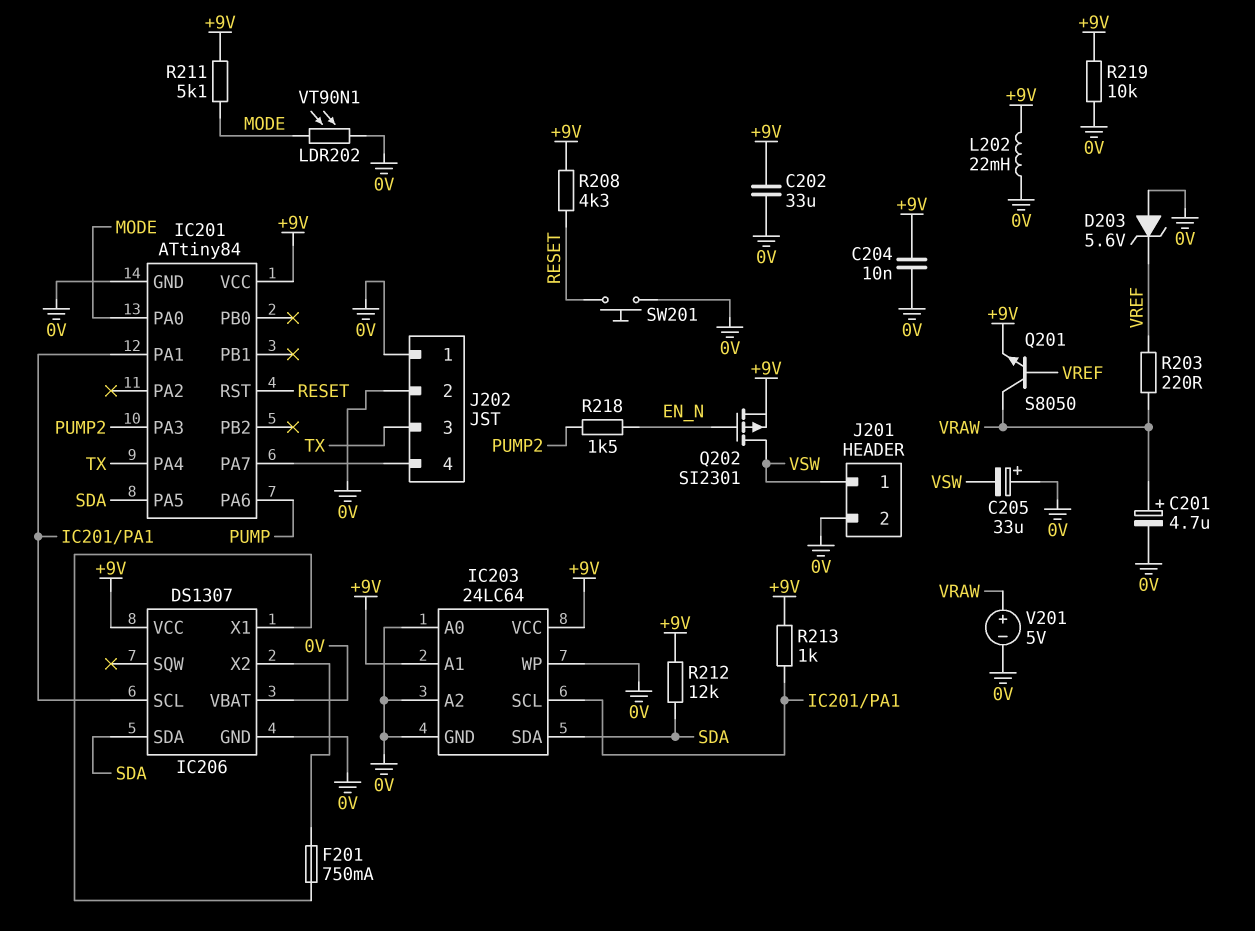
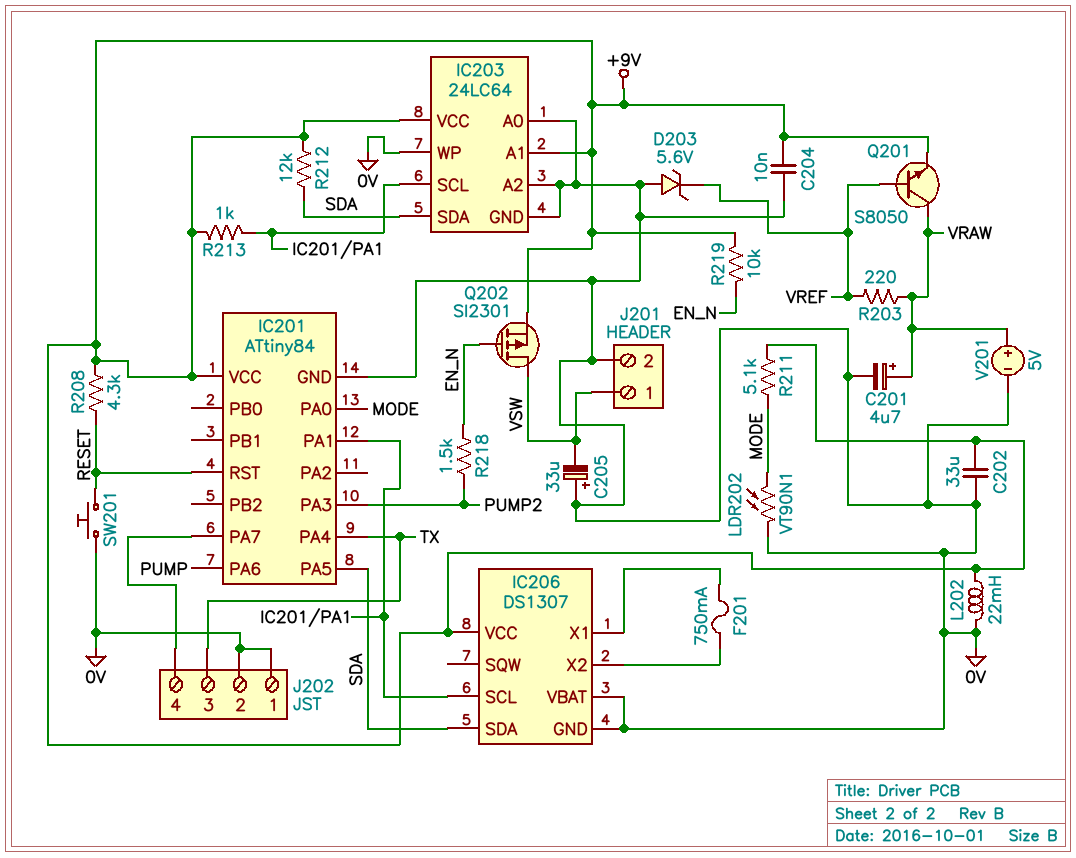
R219: 10k (+9V, 0V) -> 10k (+9V, EN_N)

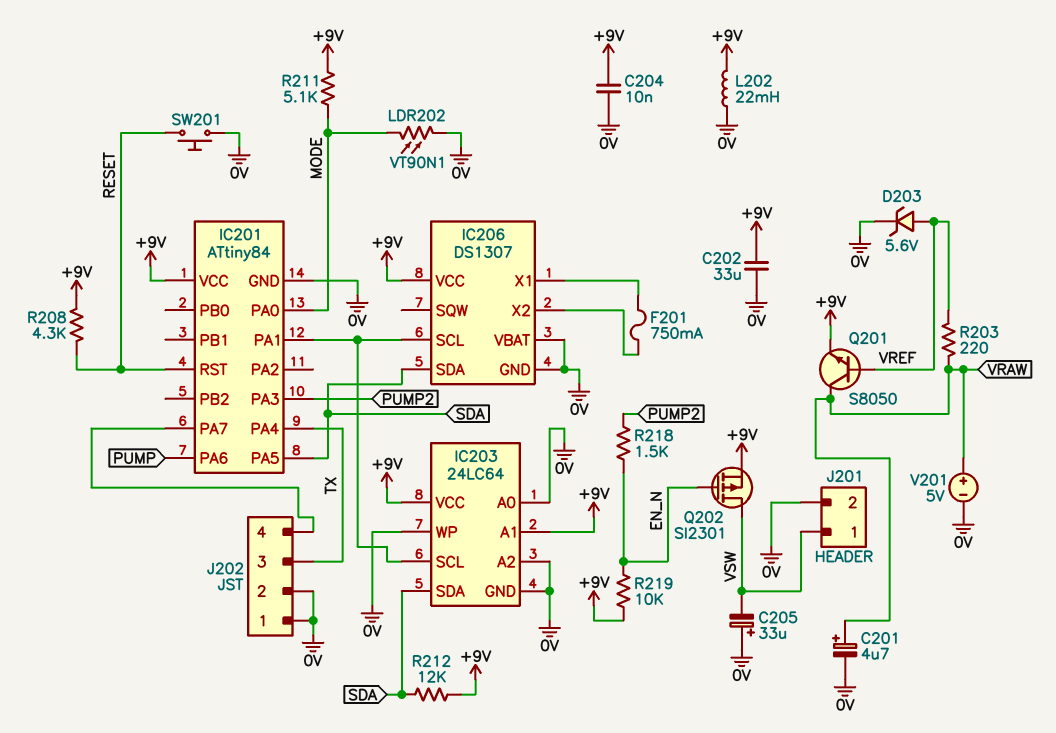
D203: zener 5.6V (A 0V, K VREF) -> zener 5.6V (A VREF, K 0V)
R213: 1k (+9V, IC201/PA1) -> none

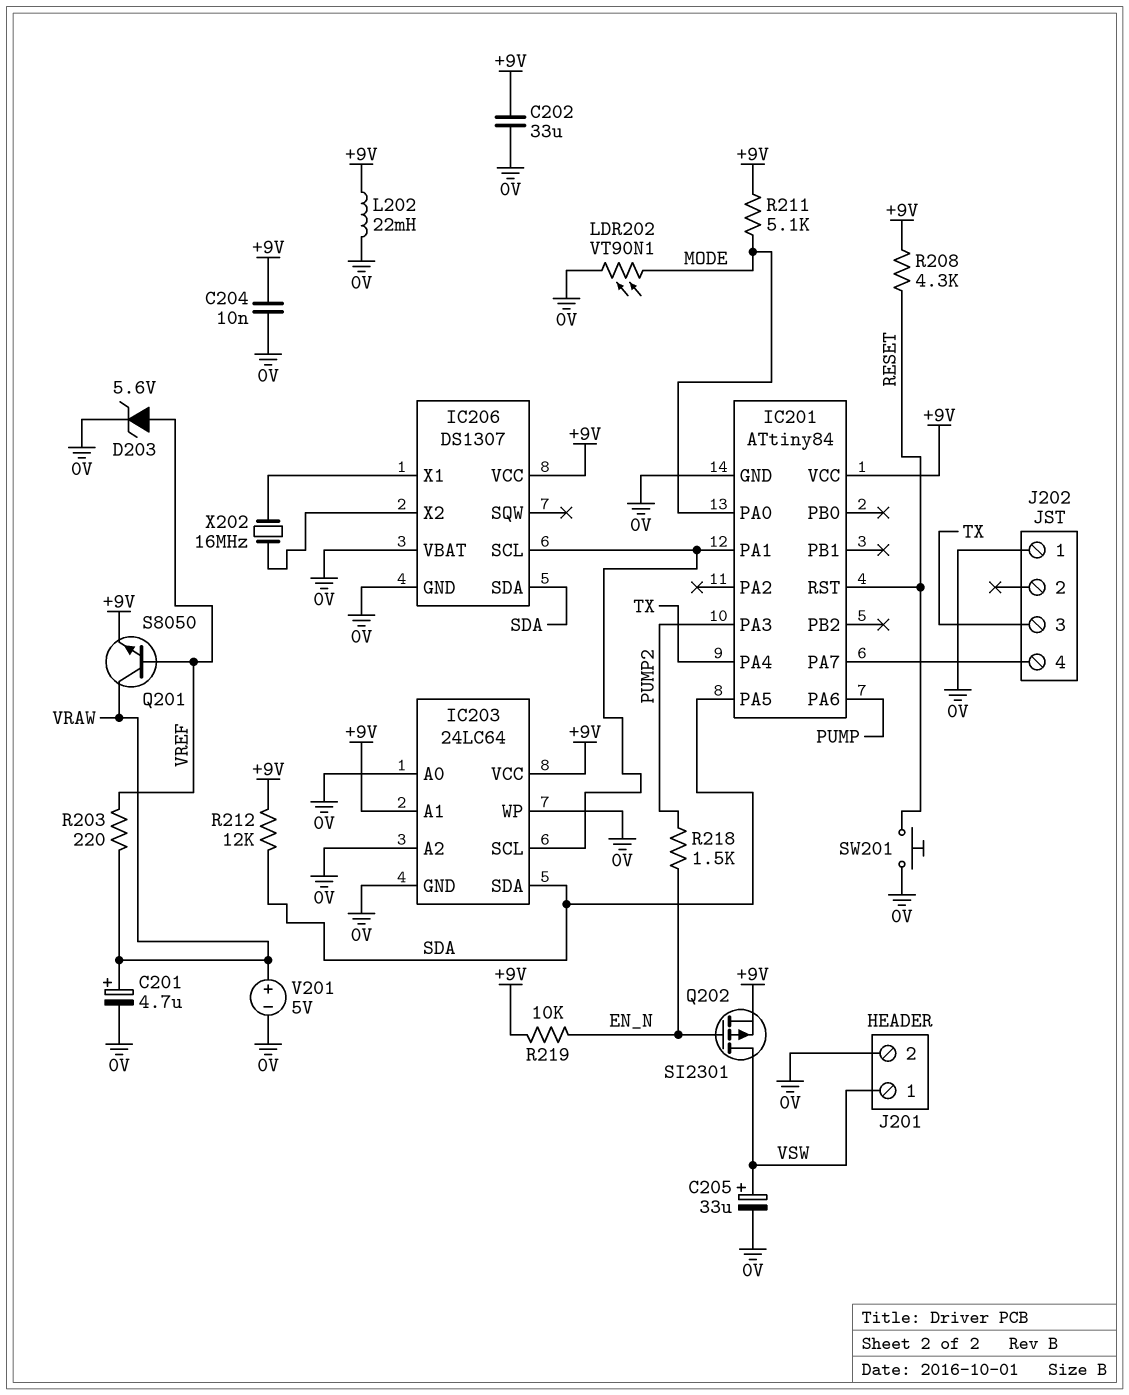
C205: 33uF (plus 0V, minus VSW) -> 33uF (plus VSW, minus 0V)
F201: 750mA (IC206/X1, IC206/X2) -> none
J202 pin 2: 0V -> none
X202: none -> 16MHz (IC206/X1, IC206/X2)

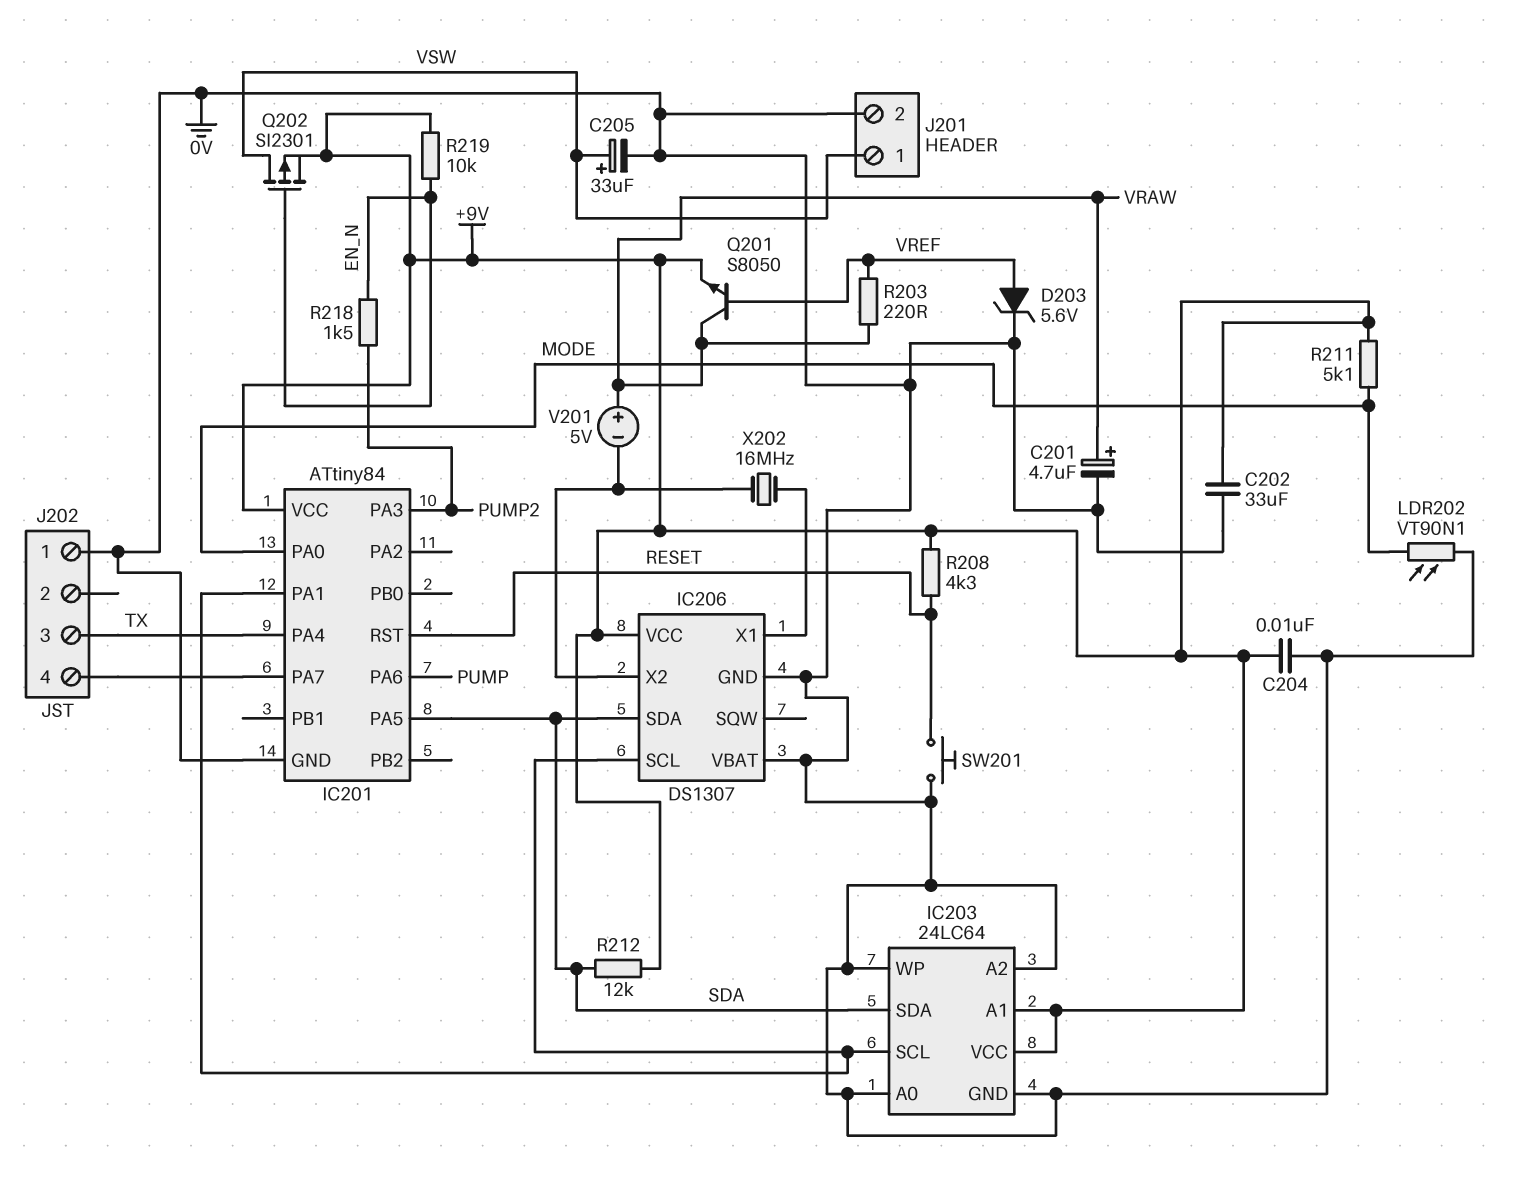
L202: 22mH (+9V, 0V) -> none
V201: 5V (plus VRAW, minus 0V) -> 5V (plus VRAW, minus IC206/X2)

